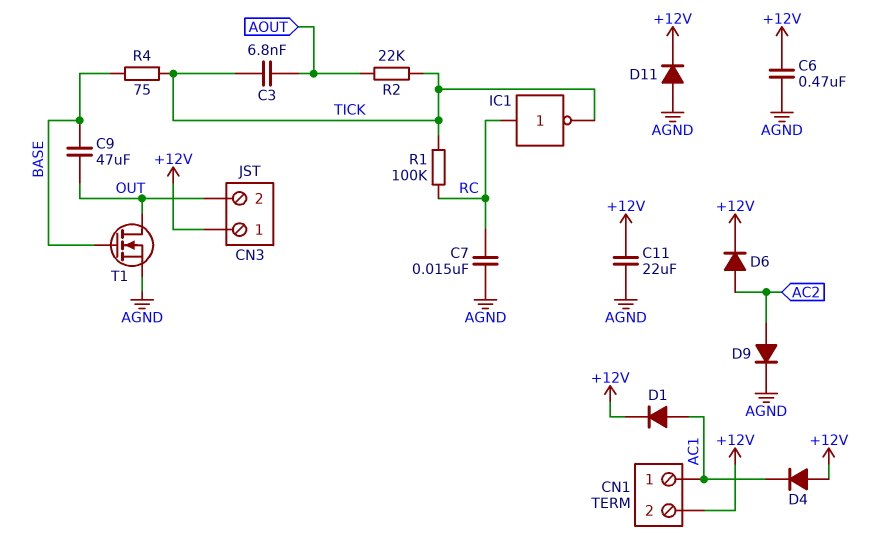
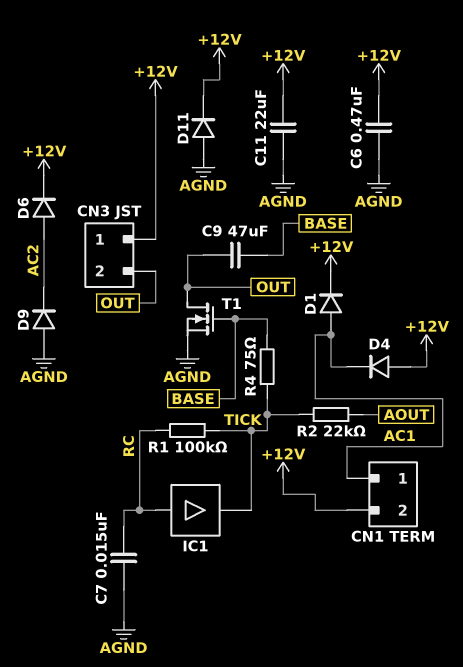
C3: 6.8nF (AOUT, TICK) -> none
D9: diode (A AC2, K AGND) -> diode (A AGND, K AC2)
IC1: NOT (in RC, out TICK) -> buffer (in RC, out TICK)

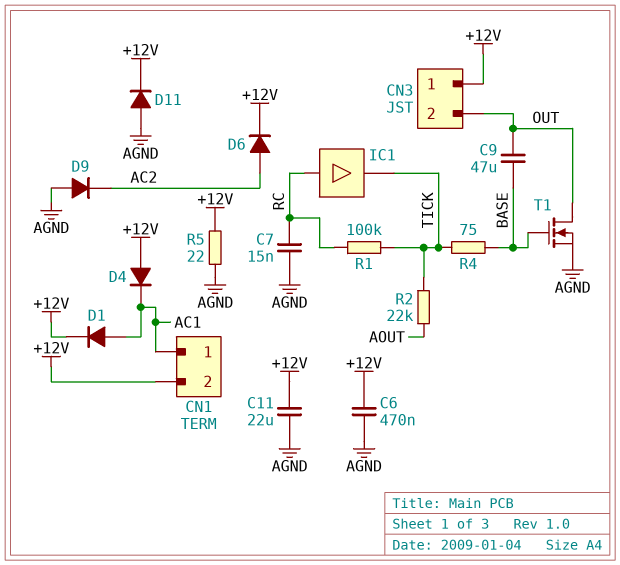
R5: none -> 22 (+12V, AGND)

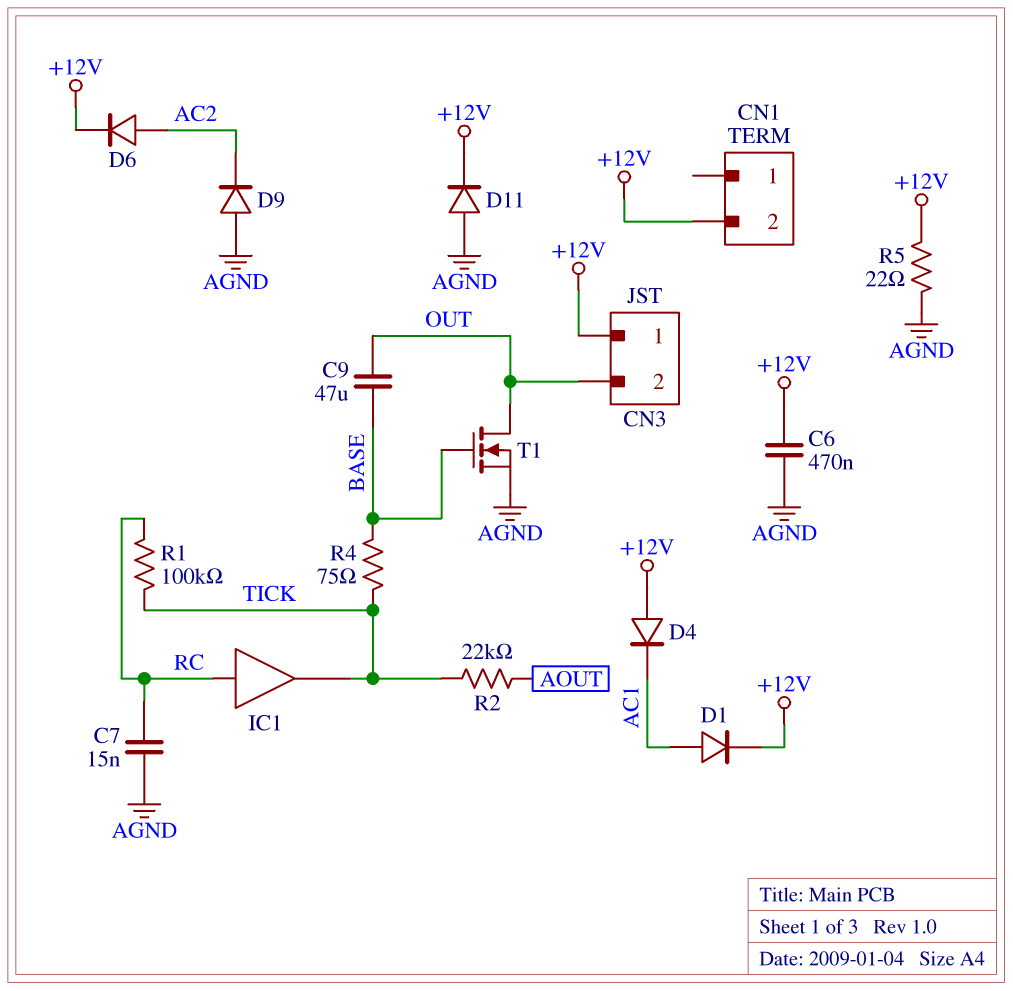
C11: 22uF (+12V, AGND) -> none
CN1 pin 1: AC1 -> none

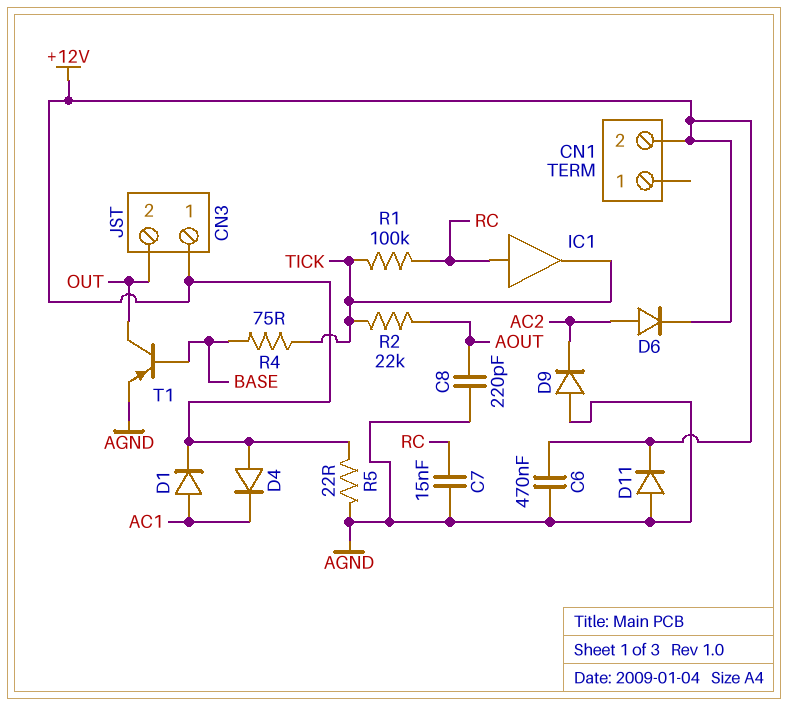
C8: none -> 220pF (AGND, AOUT)
C9: 47uF (BASE, OUT) -> none
T1: NMOS (G BASE, D OUT, S AGND) -> PNP (B BASE, C OUT, E AGND)

